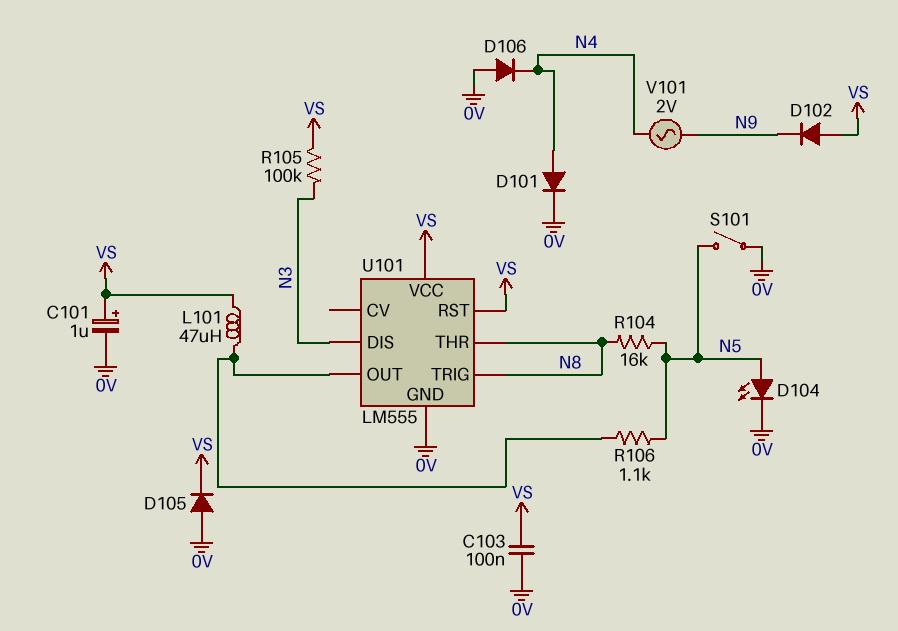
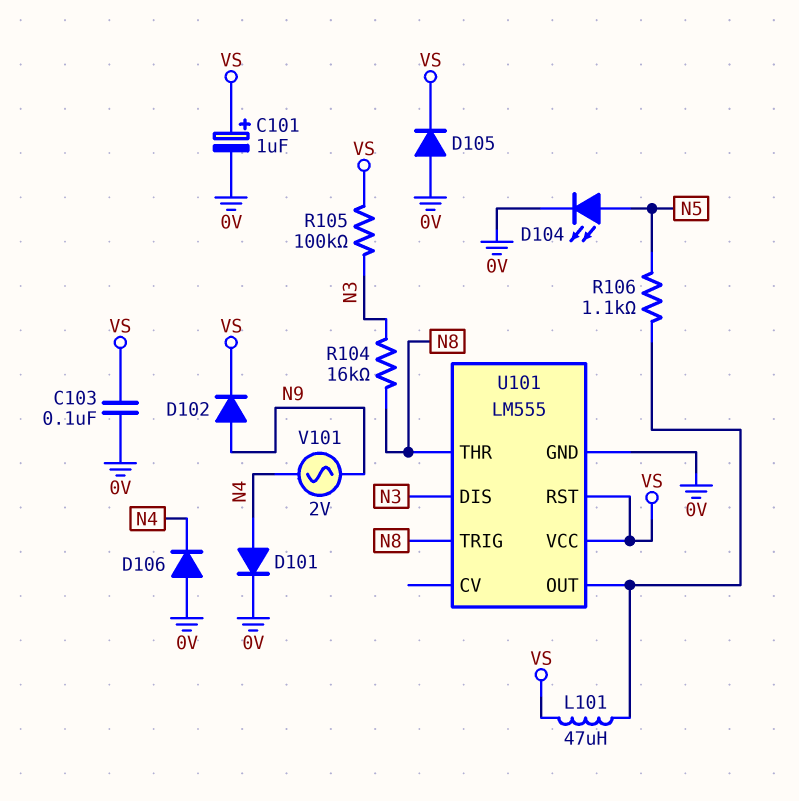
D102: diode (A VS, K N9) -> diode (A N9, K VS)
R104: 16k (N5, N8) -> 16k (N3, N8)
S101: switch (0V, N5) -> none

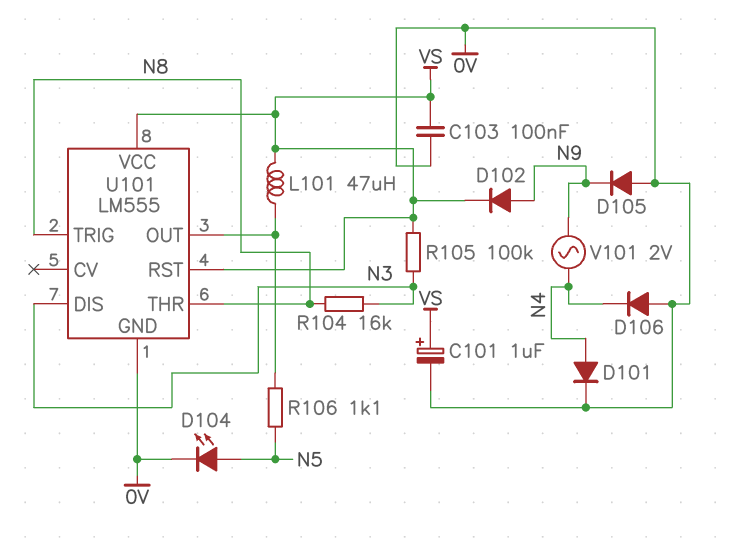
D105: diode (A 0V, K VS) -> diode (A 0V, K N9)

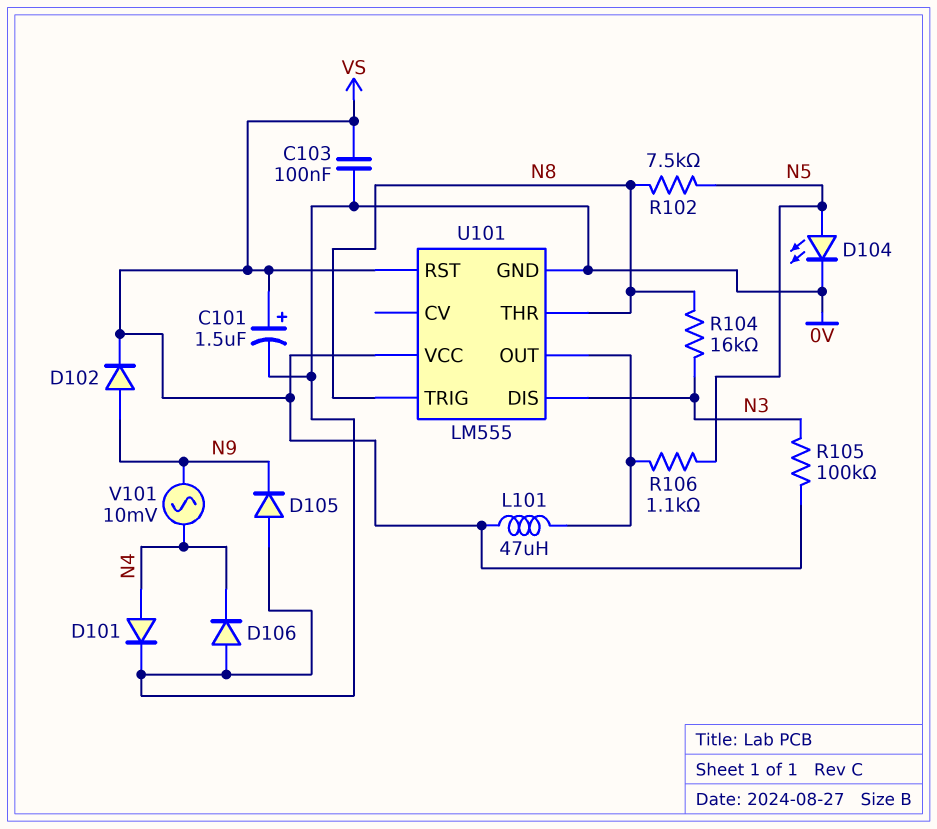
C101: 1uF (plus VS, minus 0V) -> 1.5uF (plus VS, minus 0V)
R102: none -> 7.5k (N5, N8)
V101: AC 2V (N4, N9) -> AC 10mV (N4, N9)

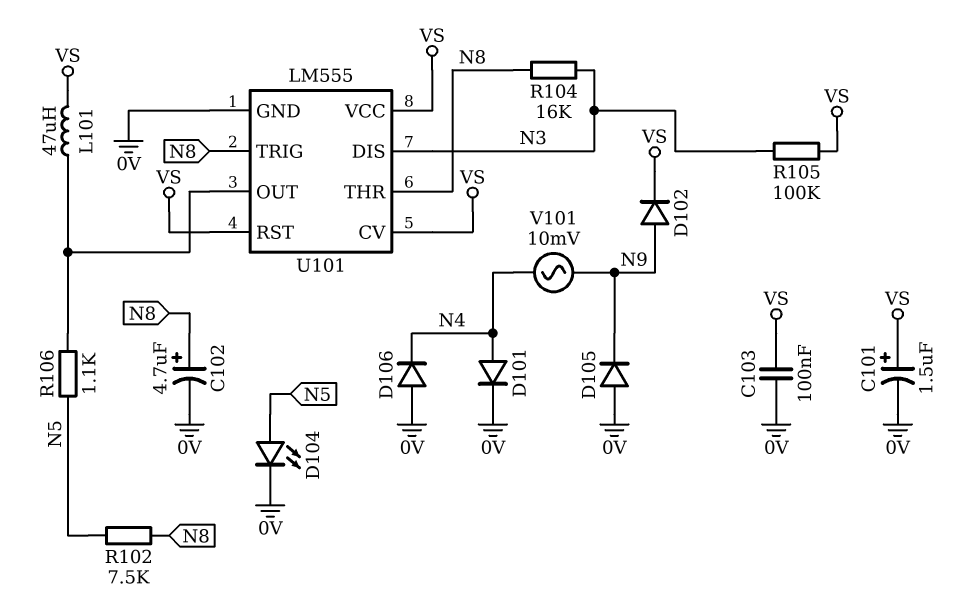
C102: none -> 4.7uF (plus N8, minus 0V)
U101 pin CV: none -> VS

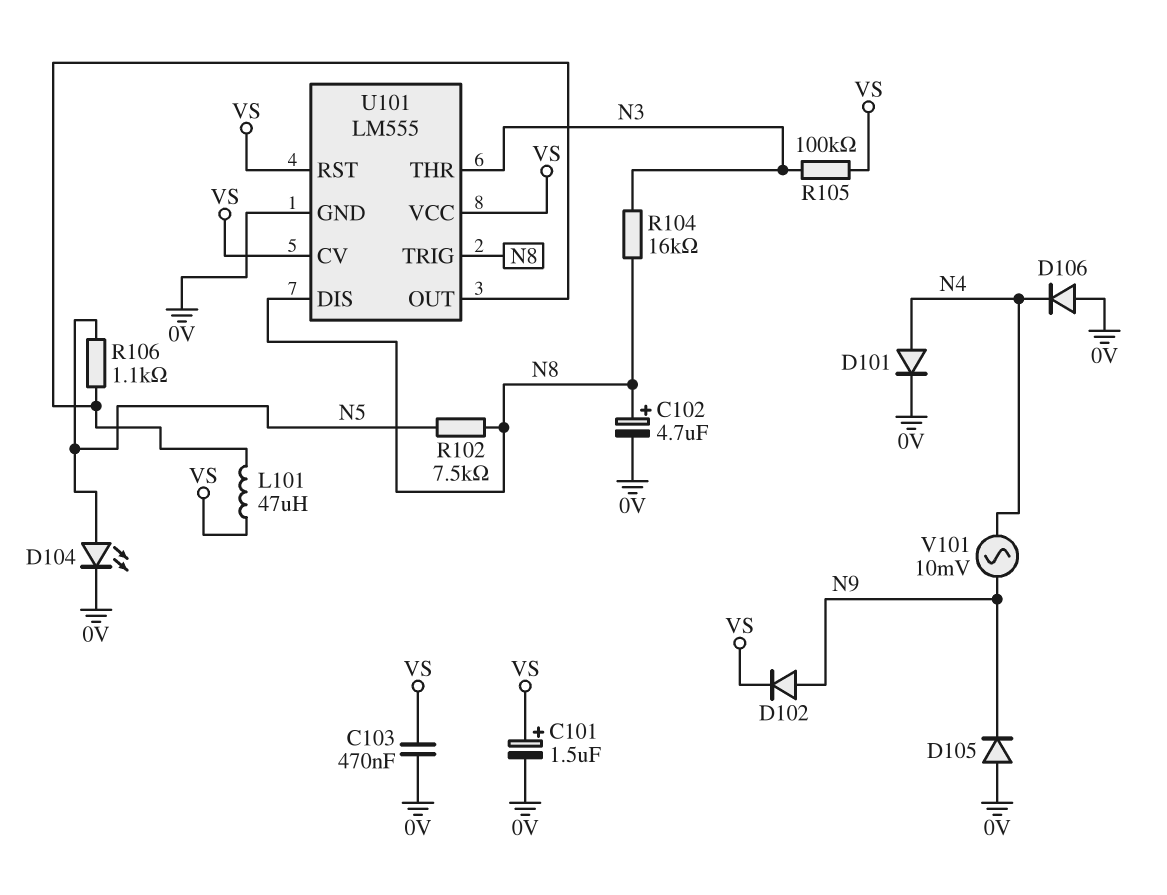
C103: 100nF (0V, VS) -> 470nF (0V, VS)
U101 pin DIS: N3 -> N8
U101 pin THR: N8 -> N3

